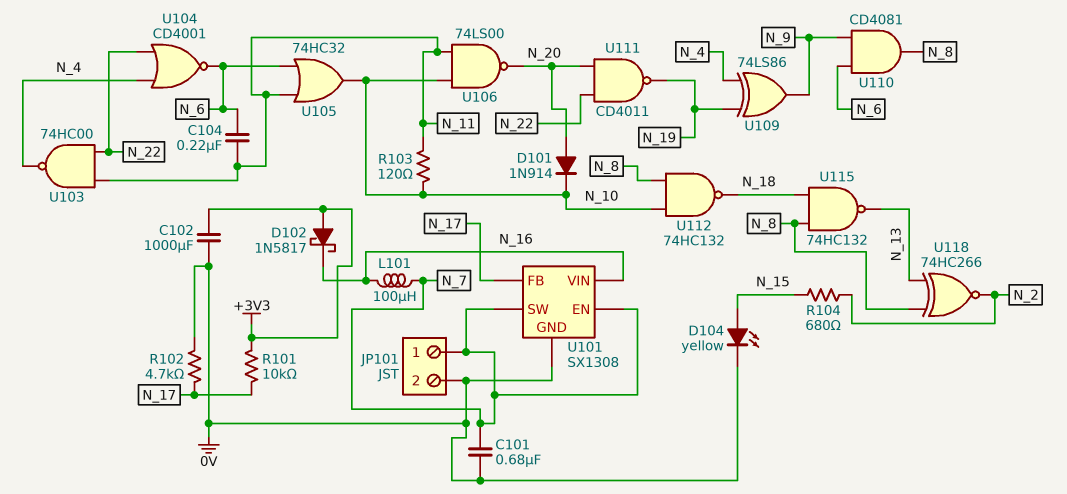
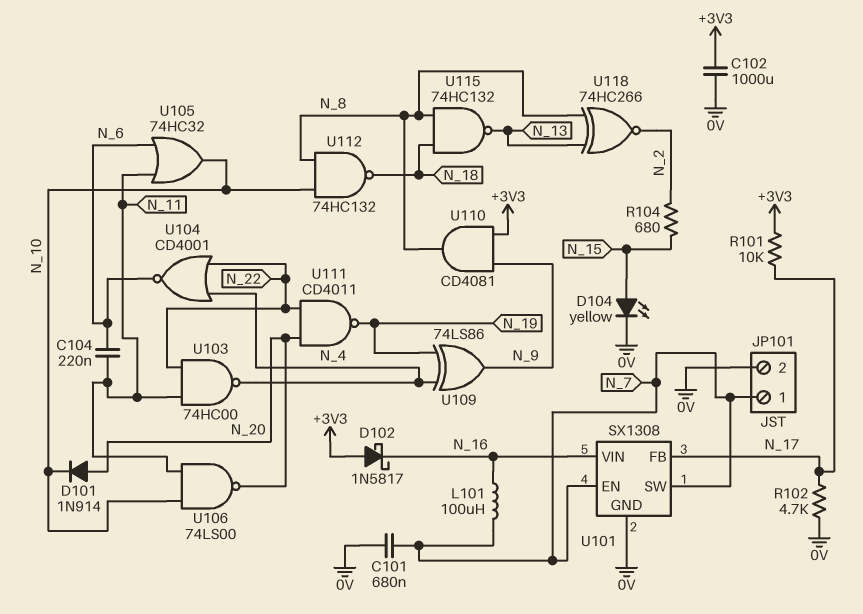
R103: 120 (N_10, N_11) -> none
U110: AND CD4081 (in N_6, in N_9, out N_8) -> AND CD4081 (in +3V3, in N_9, out N_8)

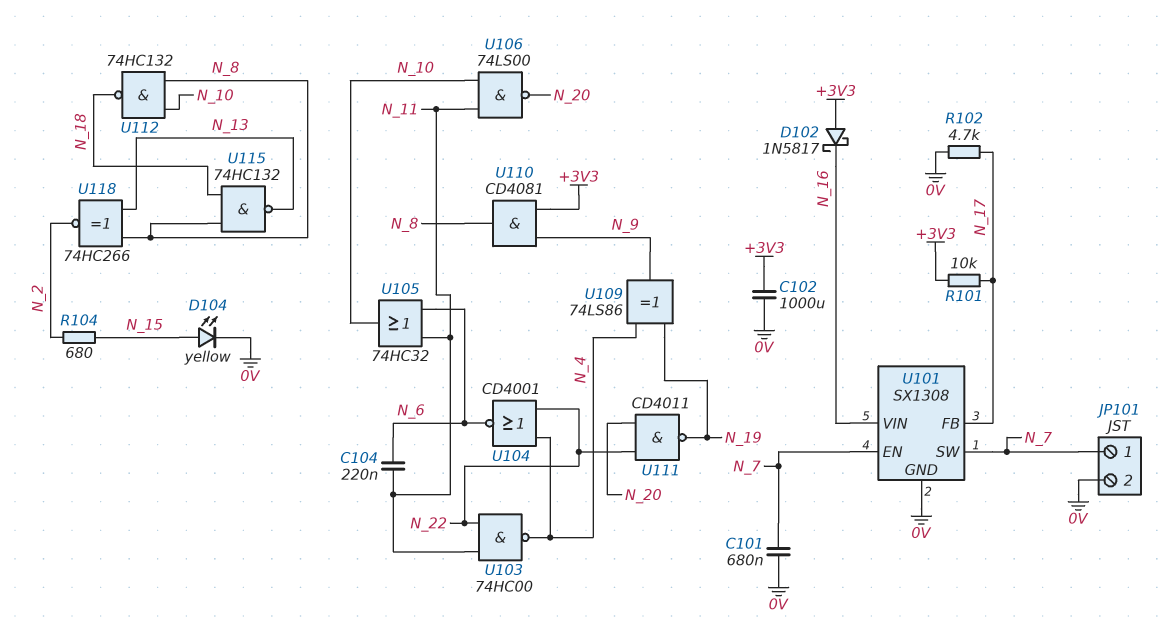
D101: diode 1N914 (A N_20, K N_10) -> none
L101: 100uH (N_7, N_16) -> none

